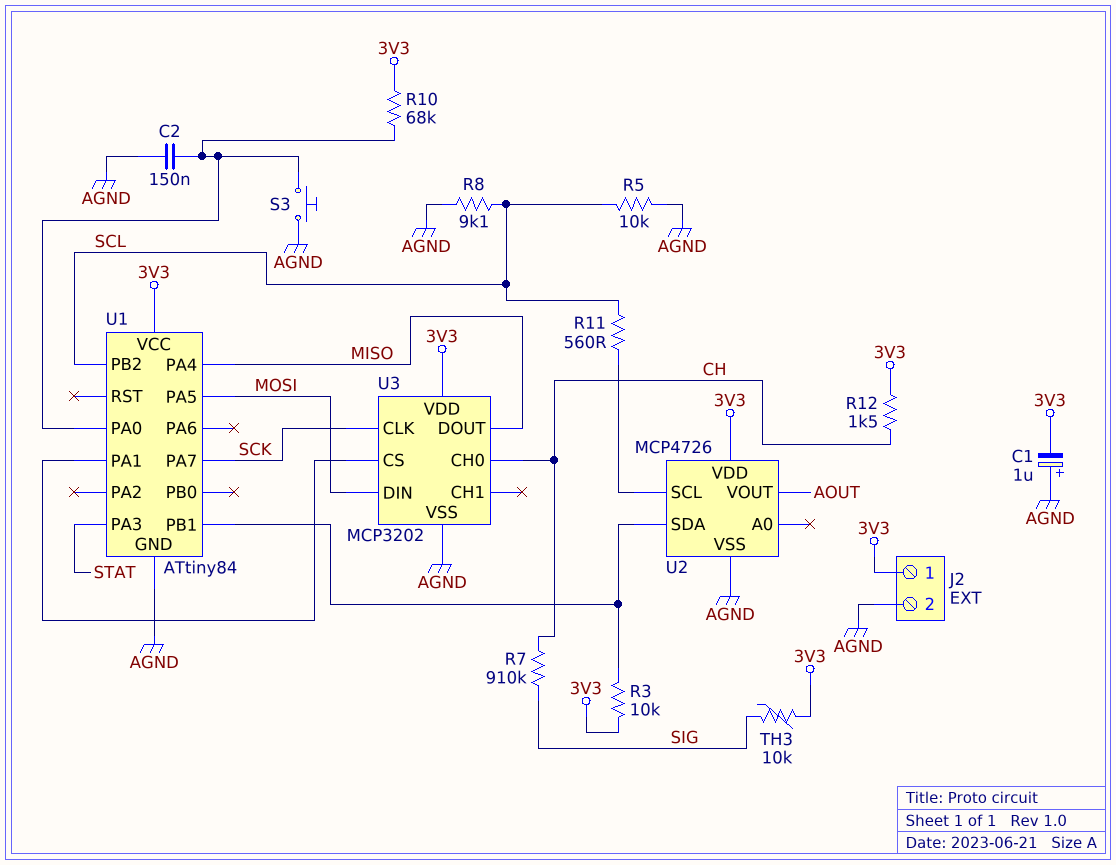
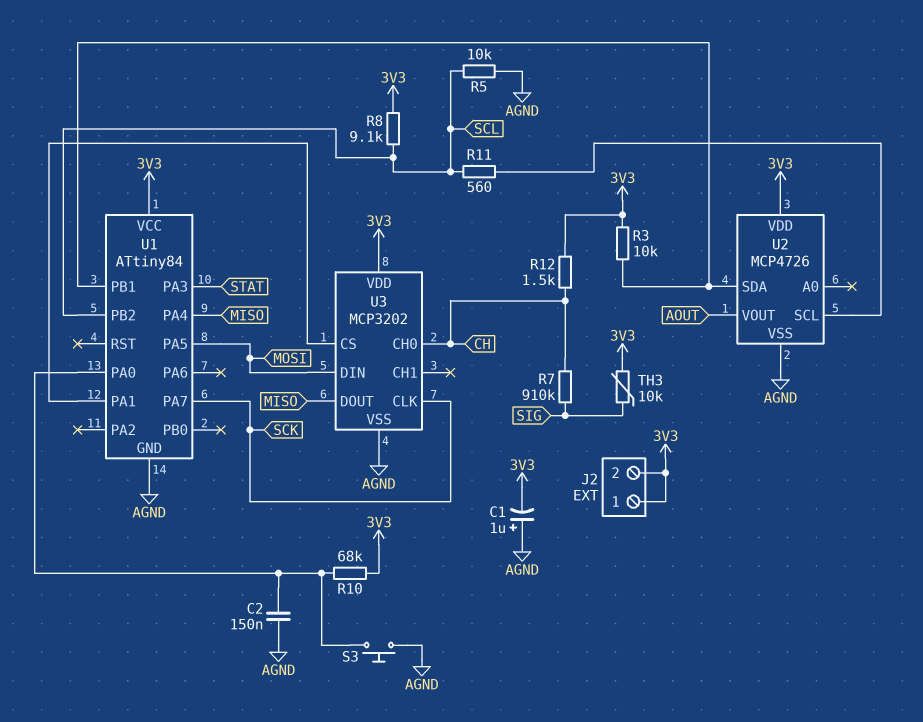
J2 pin 2: AGND -> 3V3
R8: 9.1k (AGND, SCL) -> 9.1k (3V3, SCL)

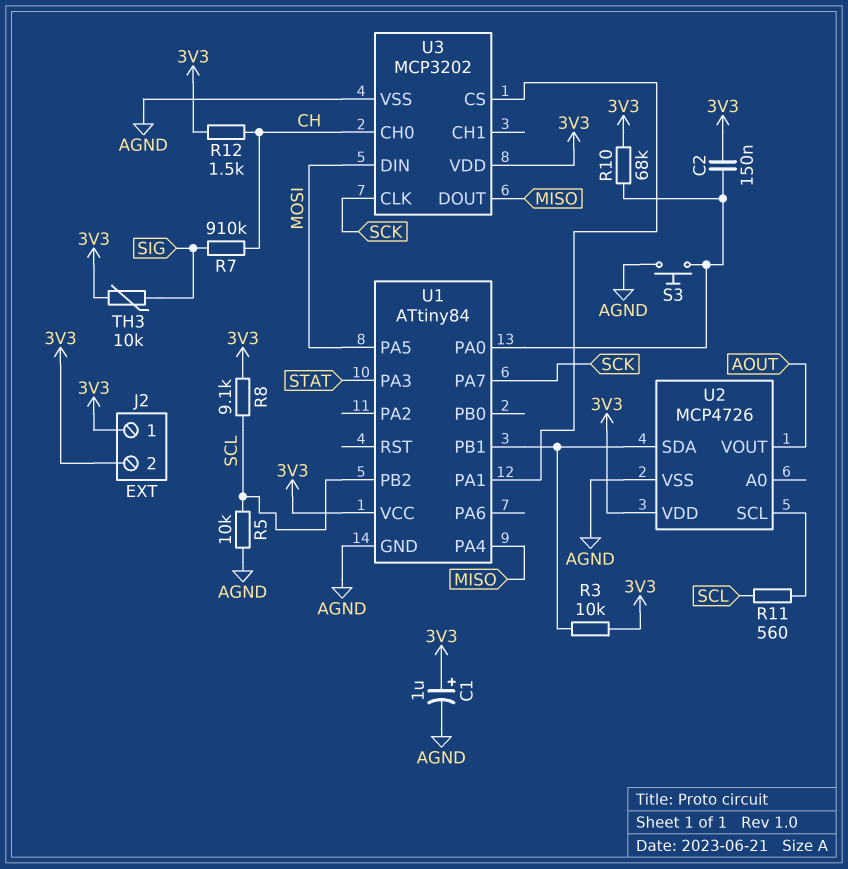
C1: 1uF (plus AGND, minus 3V3) -> 1uF (plus 3V3, minus AGND)
C2: 150nF (AGND, U1/PA0) -> 150nF (3V3, U1/PA0)

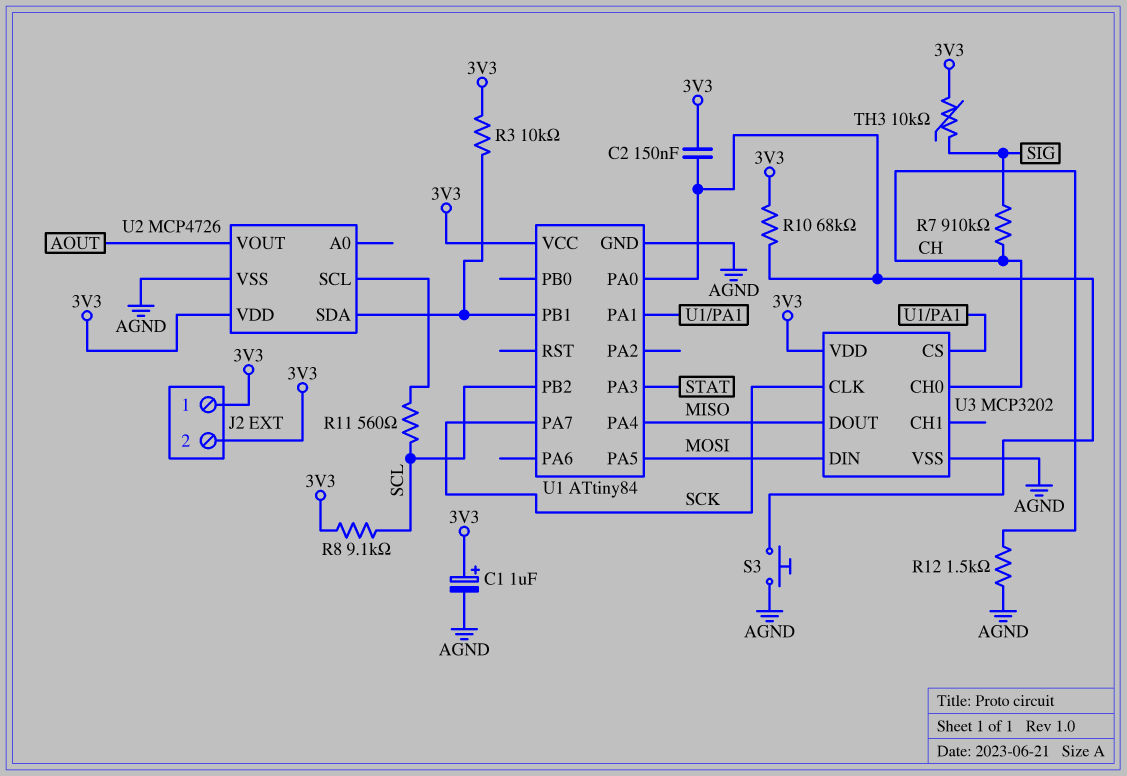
R5: 10k (AGND, SCL) -> none
R12: 1.5k (3V3, CH) -> 1.5k (AGND, CH)

